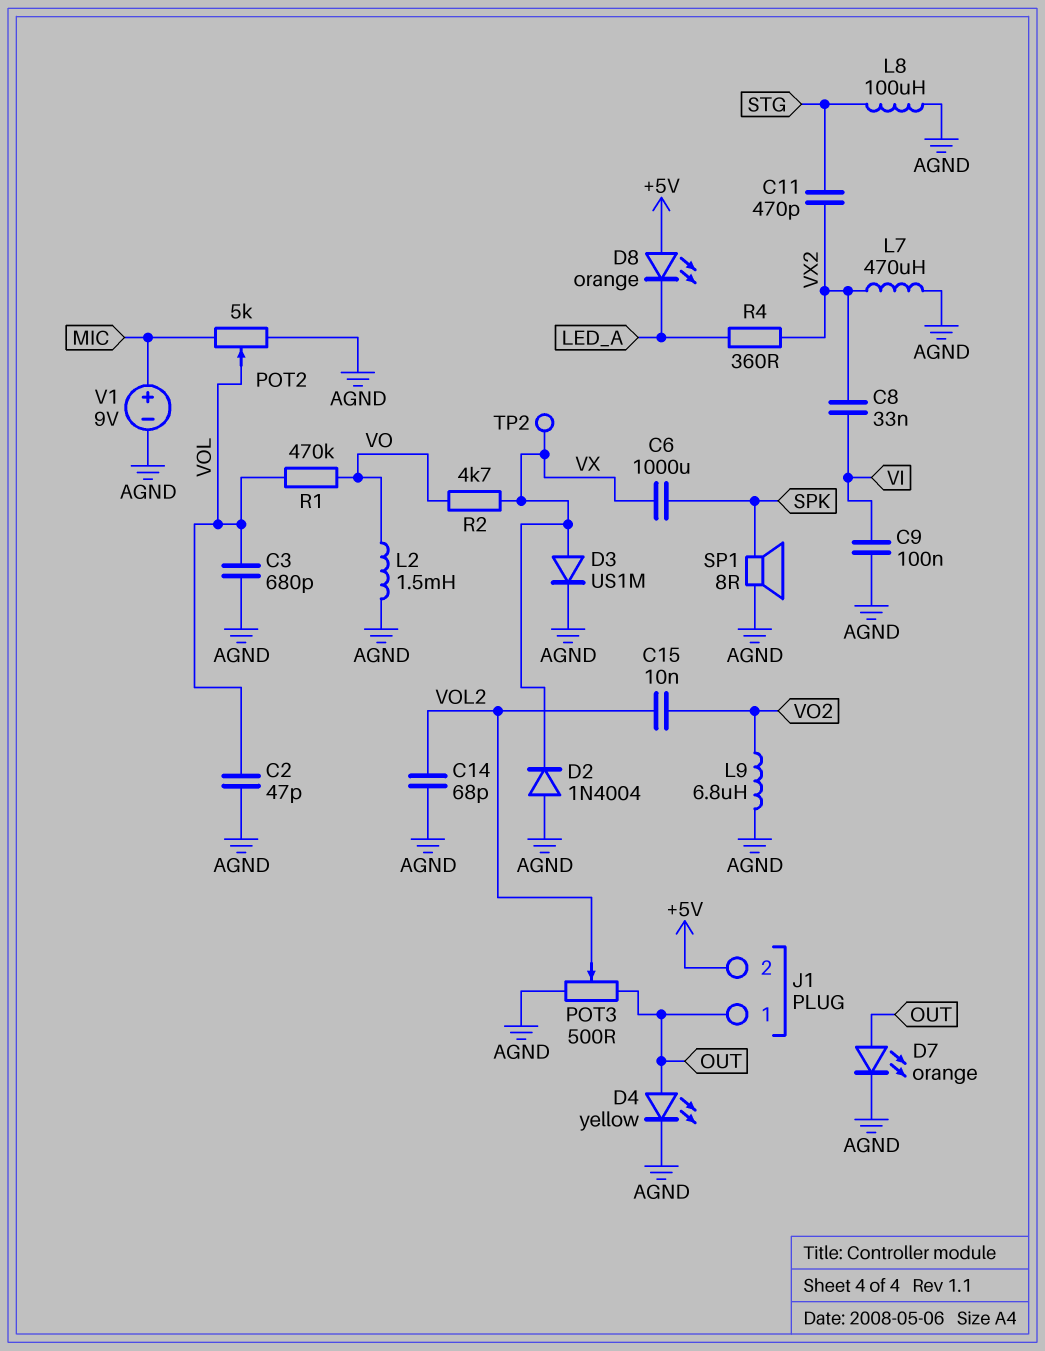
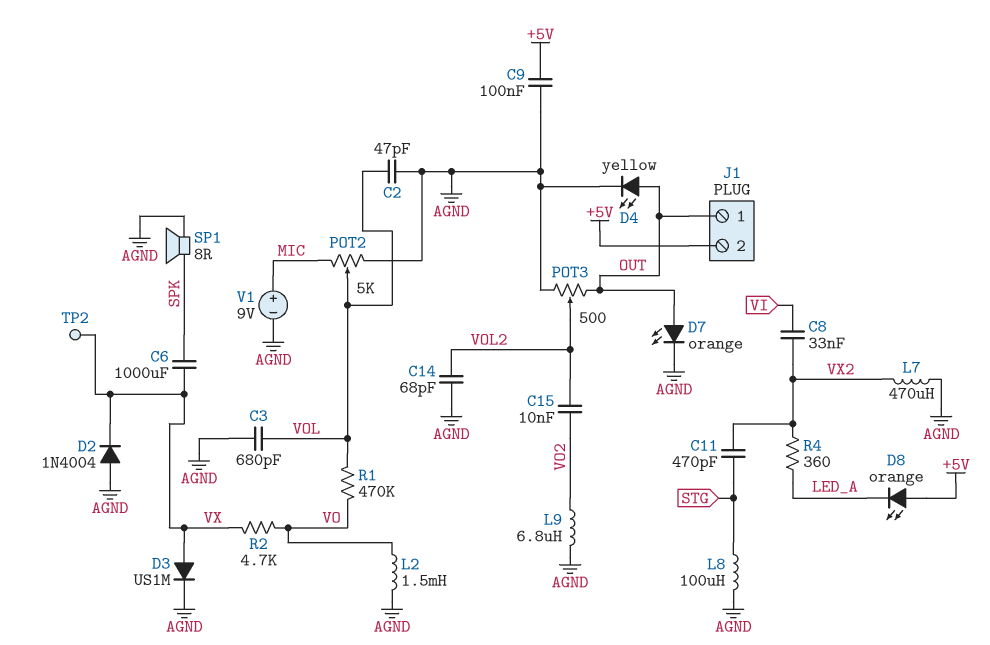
C9: 100nF (AGND, VI) -> 100nF (+5V, AGND)

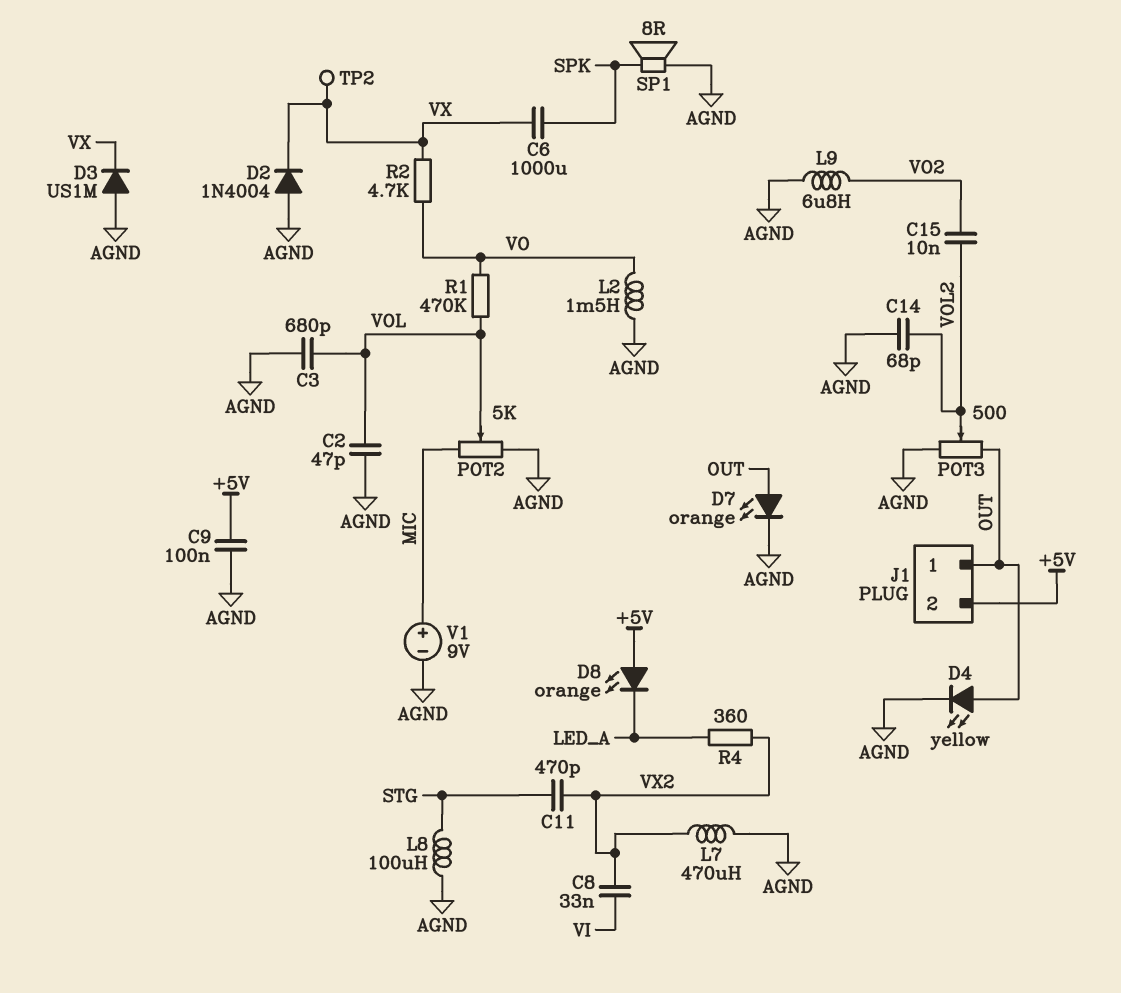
D3: diode US1M (A VX, K AGND) -> diode US1M (A AGND, K VX)

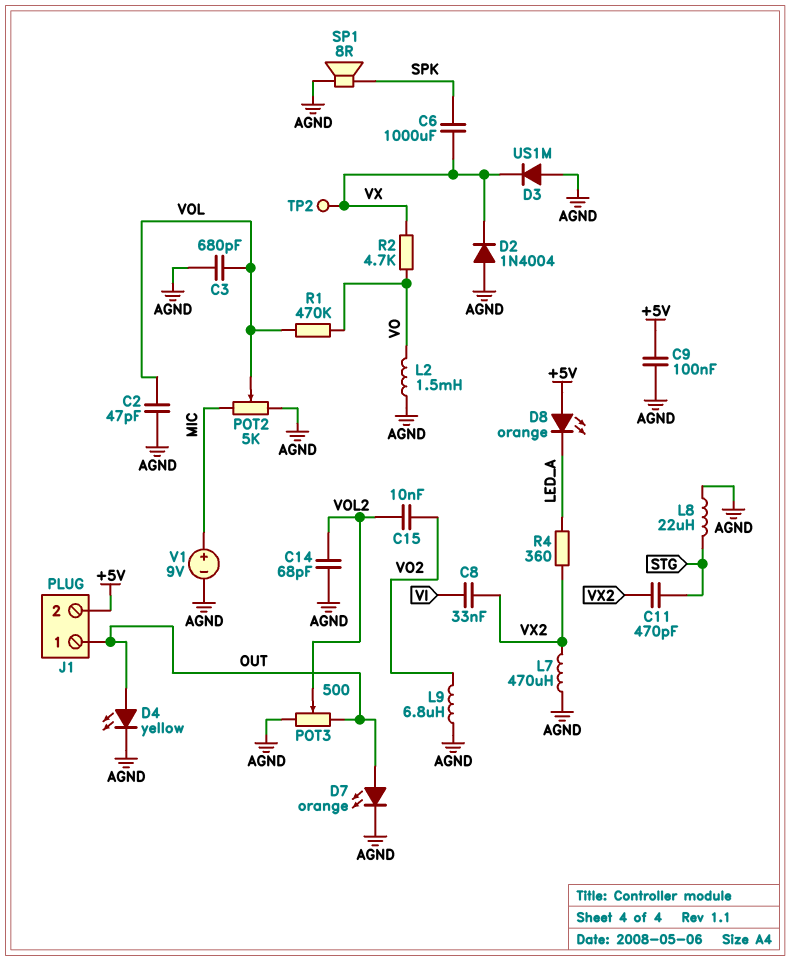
L8: 100uH (AGND, STG) -> 22uH (AGND, STG)

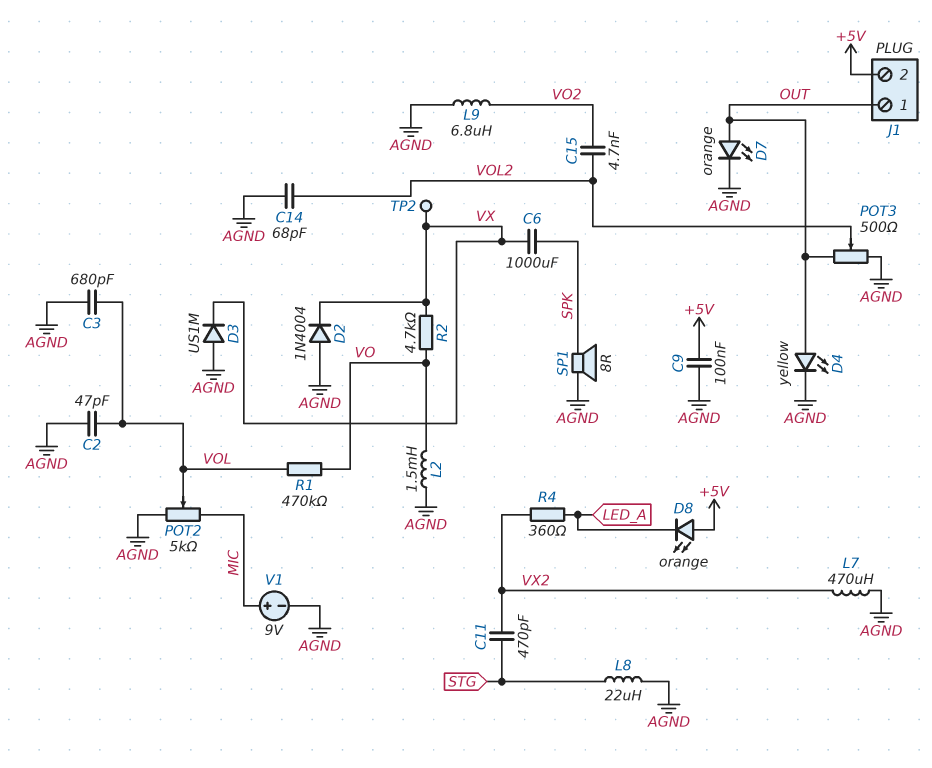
C8: 33nF (VI, VX2) -> none
C15: 10nF (VO2, VOL2) -> 4.7nF (VO2, VOL2)

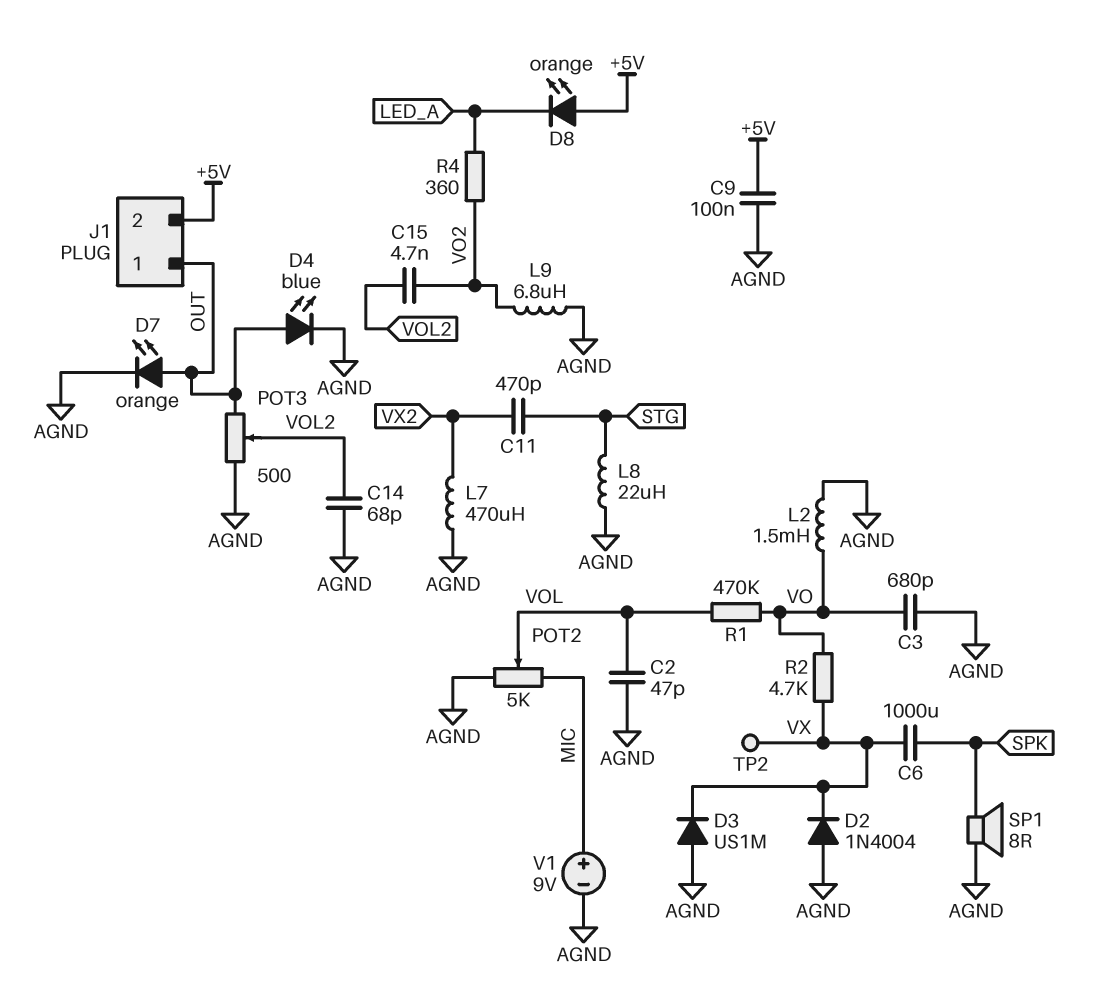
C3: 680pF (AGND, VOL) -> 680pF (AGND, VO)
D4: LED yellow (A OUT, K AGND) -> LED blue (A OUT, K AGND)
R4: 360 (LED_A, VX2) -> 360 (LED_A, VO2)

